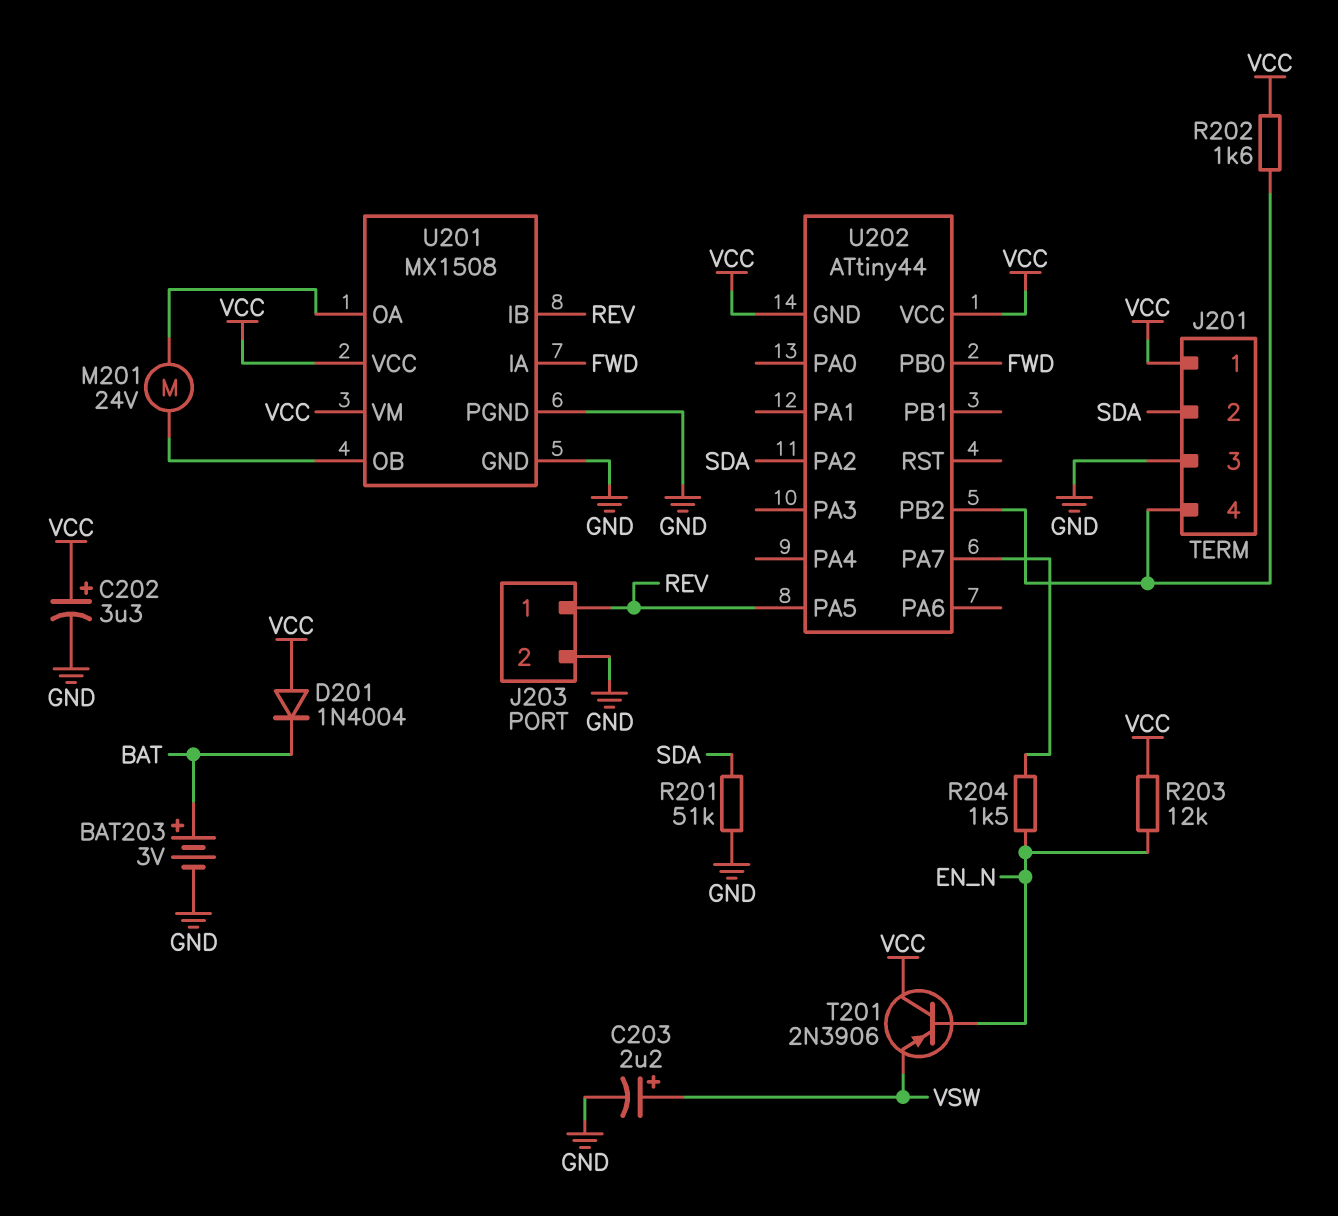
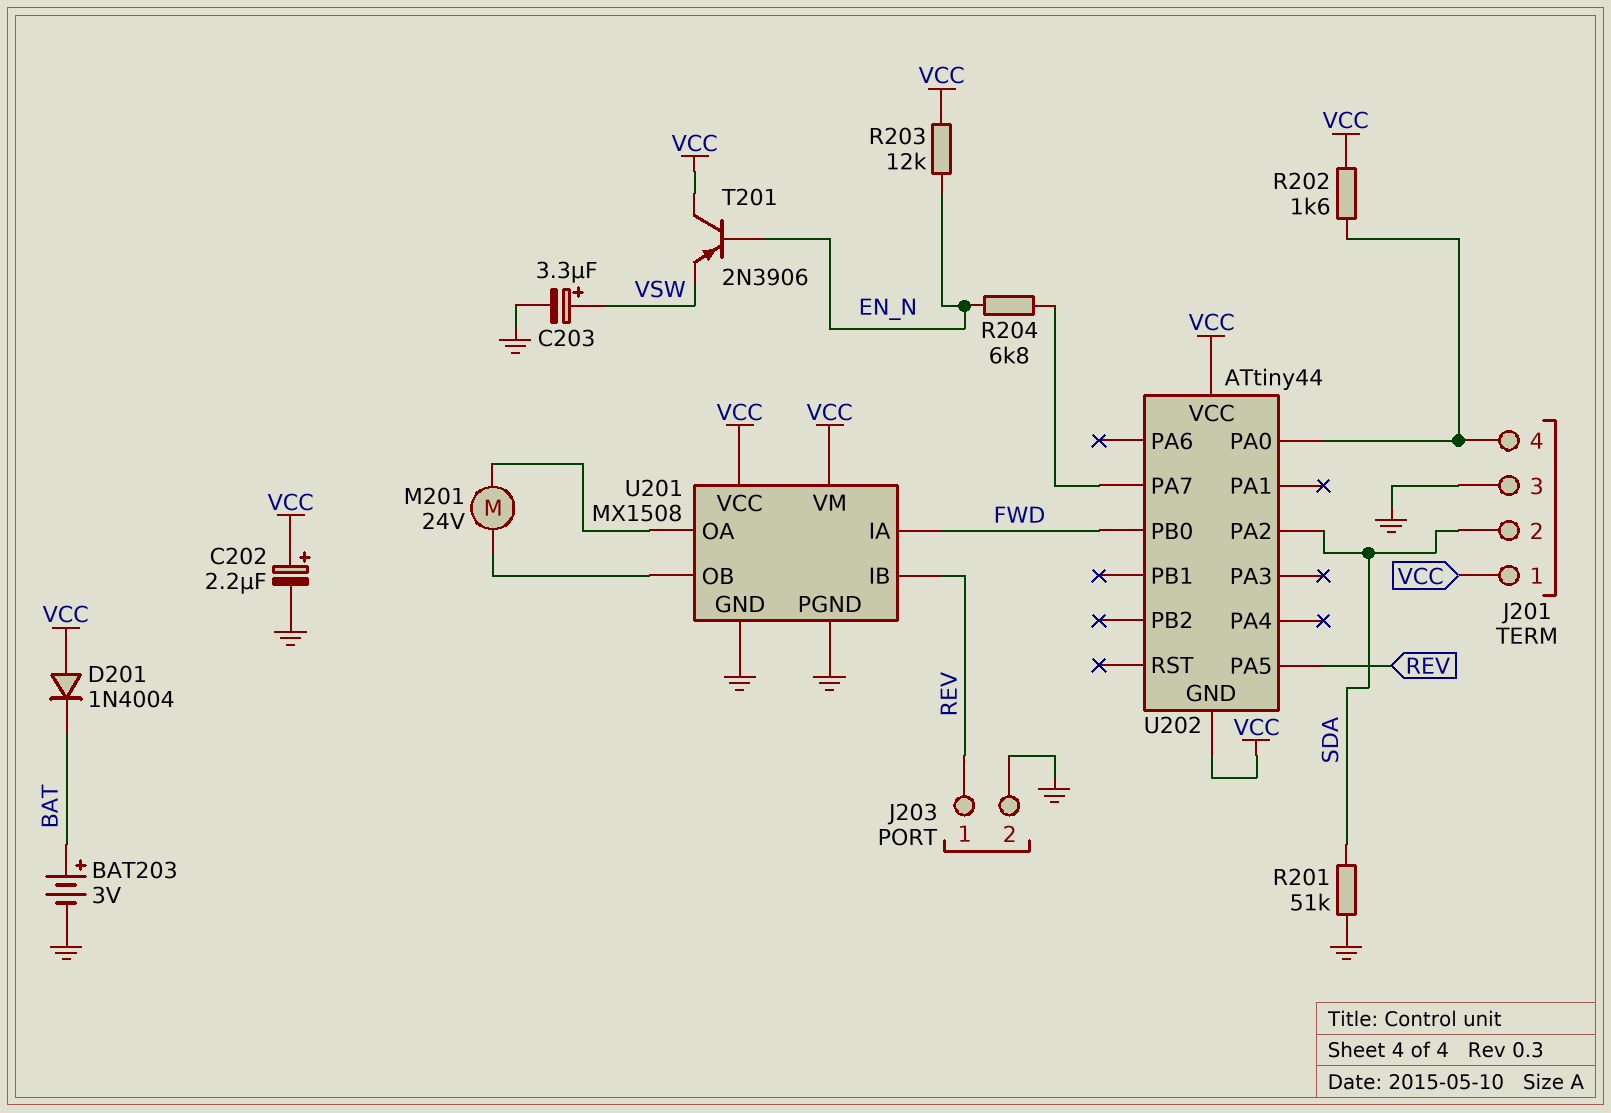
C202: 3.3uF (plus VCC, minus GND) -> 2.2uF (plus VCC, minus GND)
C203: 2.2uF (plus VSW, minus GND) -> 3.3uF (plus VSW, minus GND)
R204: 1.5k (EN_N, U202/PA7) -> 6.8k (EN_N, U202/PA7)
U202 pin PA0: none -> J201/4
U202 pin PB2: J201/4 -> none

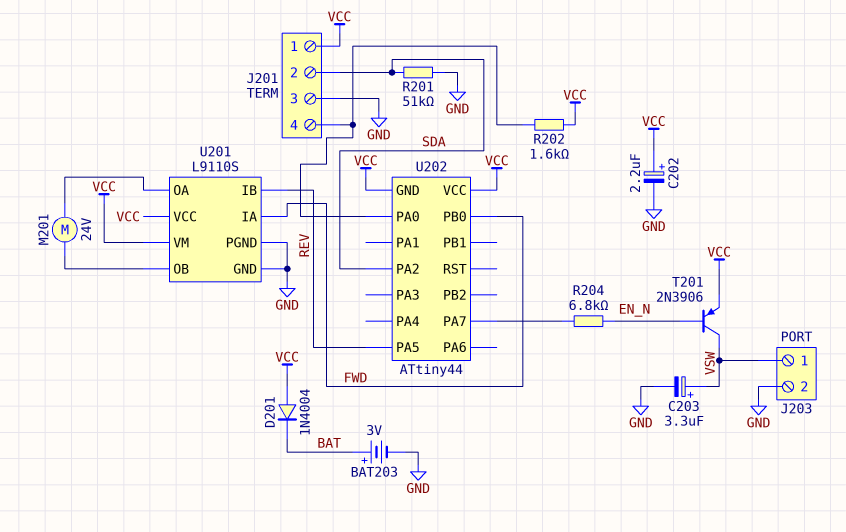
J203 pin 1: REV -> VSW
R203: 12k (EN_N, VCC) -> none
T201: PNP 2N3906 (B EN_N, C VCC, E VSW) -> PNP 2N3906 (B EN_N, C VSW, E VCC)
U201: MX1508 -> L9110S

